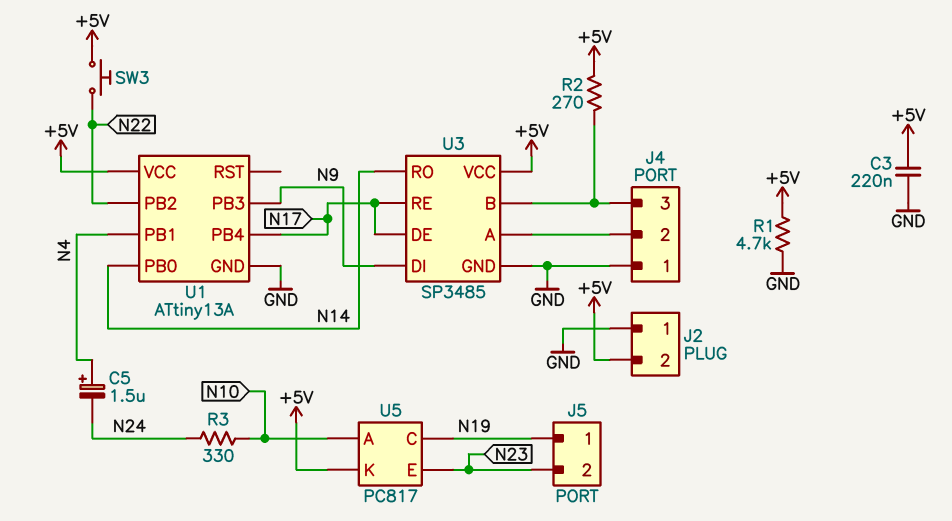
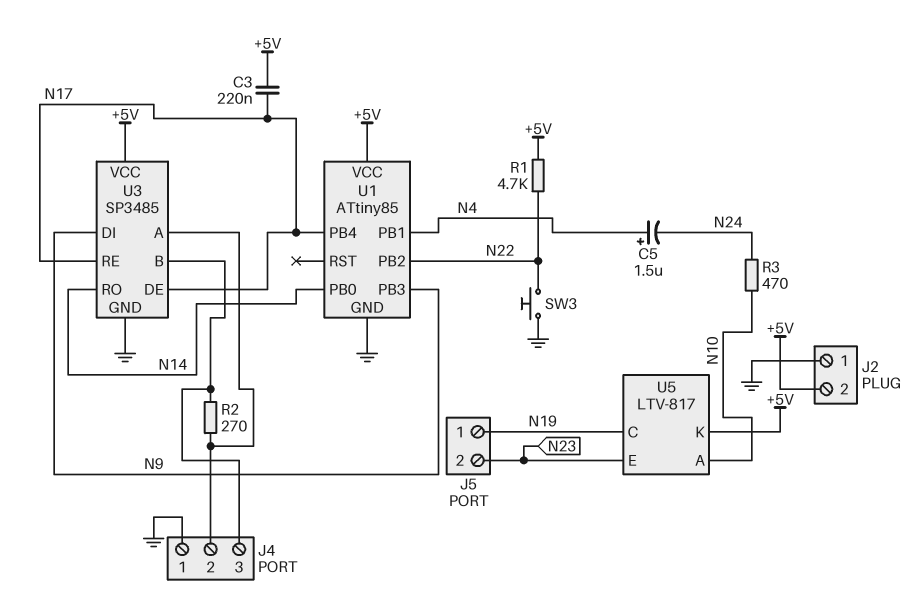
C3: 220nF (+5V, GND) -> 220nF (+5V, N17)
R1: 4.7k (+5V, GND) -> 4.7k (+5V, N22)
R2: 270 (+5V, J4/3) -> 270 (J4/2, J4/3)
R3: 330 (N10, N24) -> 470 (N10, N24)
SW3: button (+5V, N22) -> button (GND, N22)
U1: ATtiny13A -> ATtiny85
U5: PC817 -> LTV-817

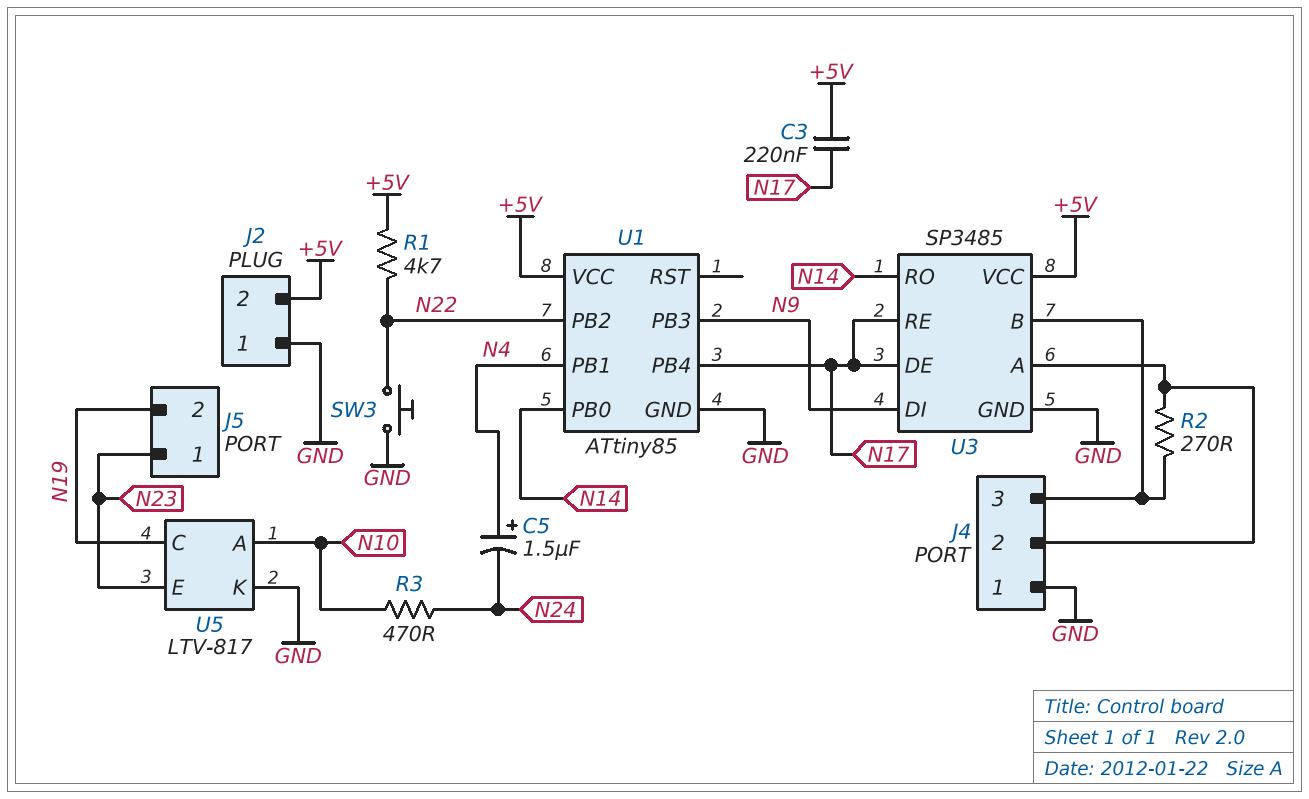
J5 pin 1: N19 -> N23
J5 pin 2: N23 -> N19
U5 pin K: +5V -> GND

